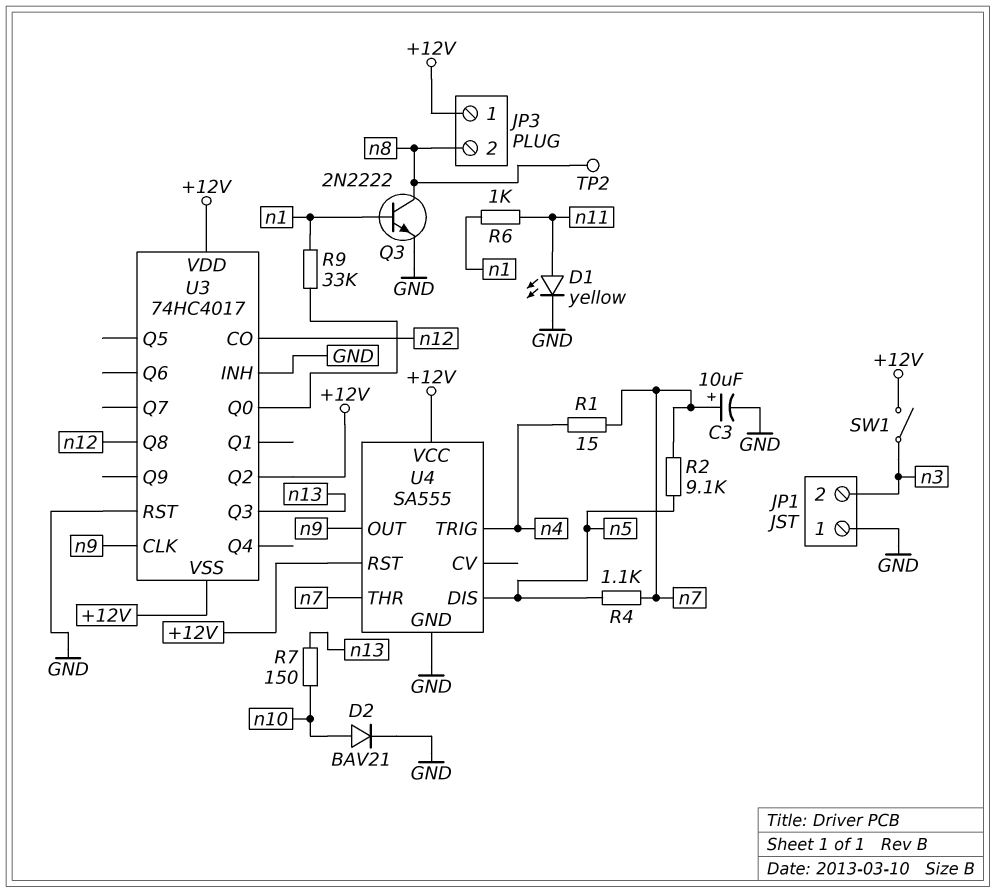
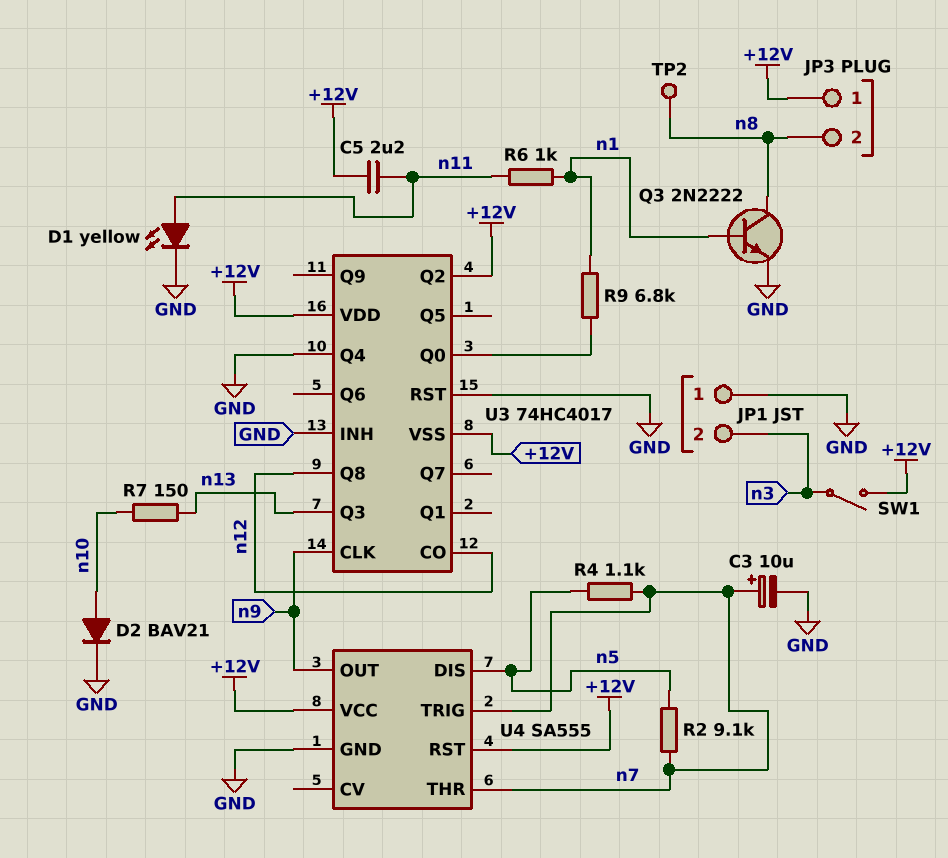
C5: none -> 2.2uF (+12V, n11)
R1: 15 (n4, n7) -> none
R9: 33k (U3/Q0, n1) -> 6.8k (U3/Q0, n1)
U3 pin Q4: none -> GND
U4 pin TRIG: n4 -> n7

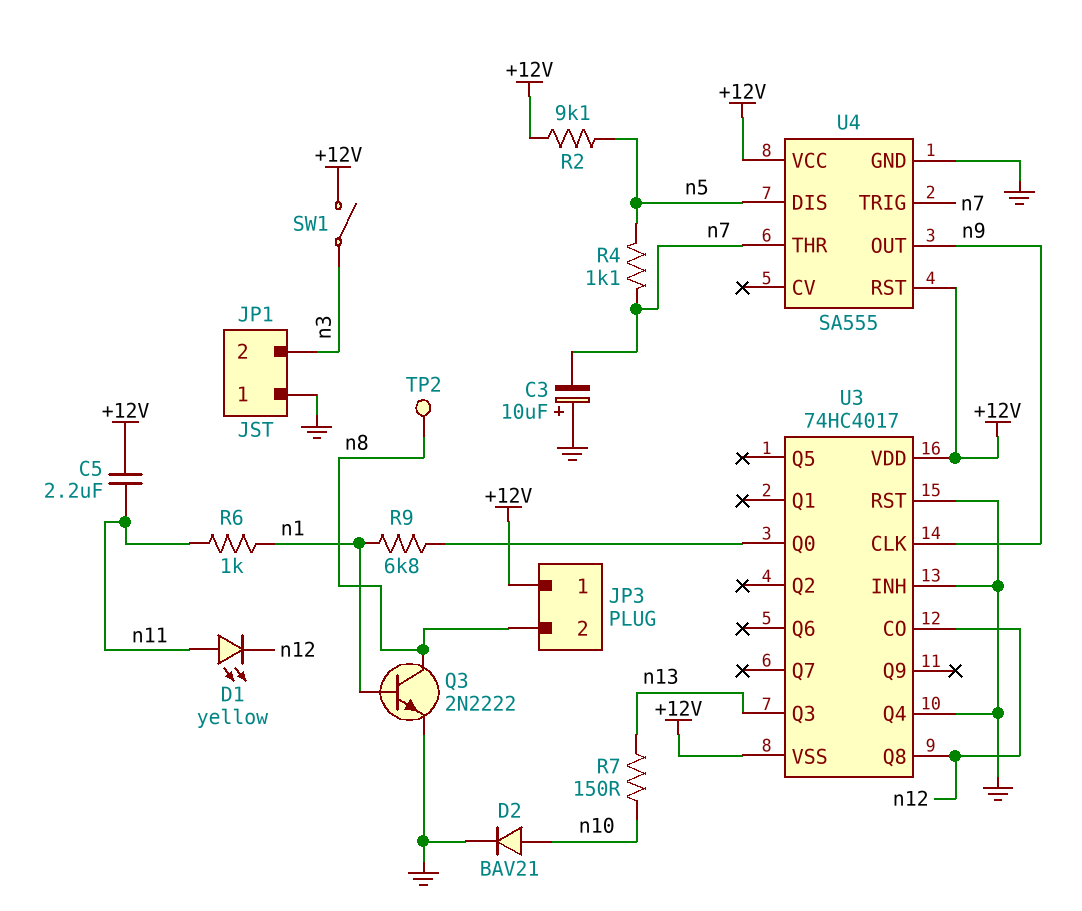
C3: 10uF (plus n7, minus GND) -> 10uF (plus GND, minus n7)
D1: LED yellow (A n11, K GND) -> LED yellow (A n11, K n12)
R2: 9.1k (n5, n7) -> 9.1k (+12V, n5)
U3 pin Q2: +12V -> none

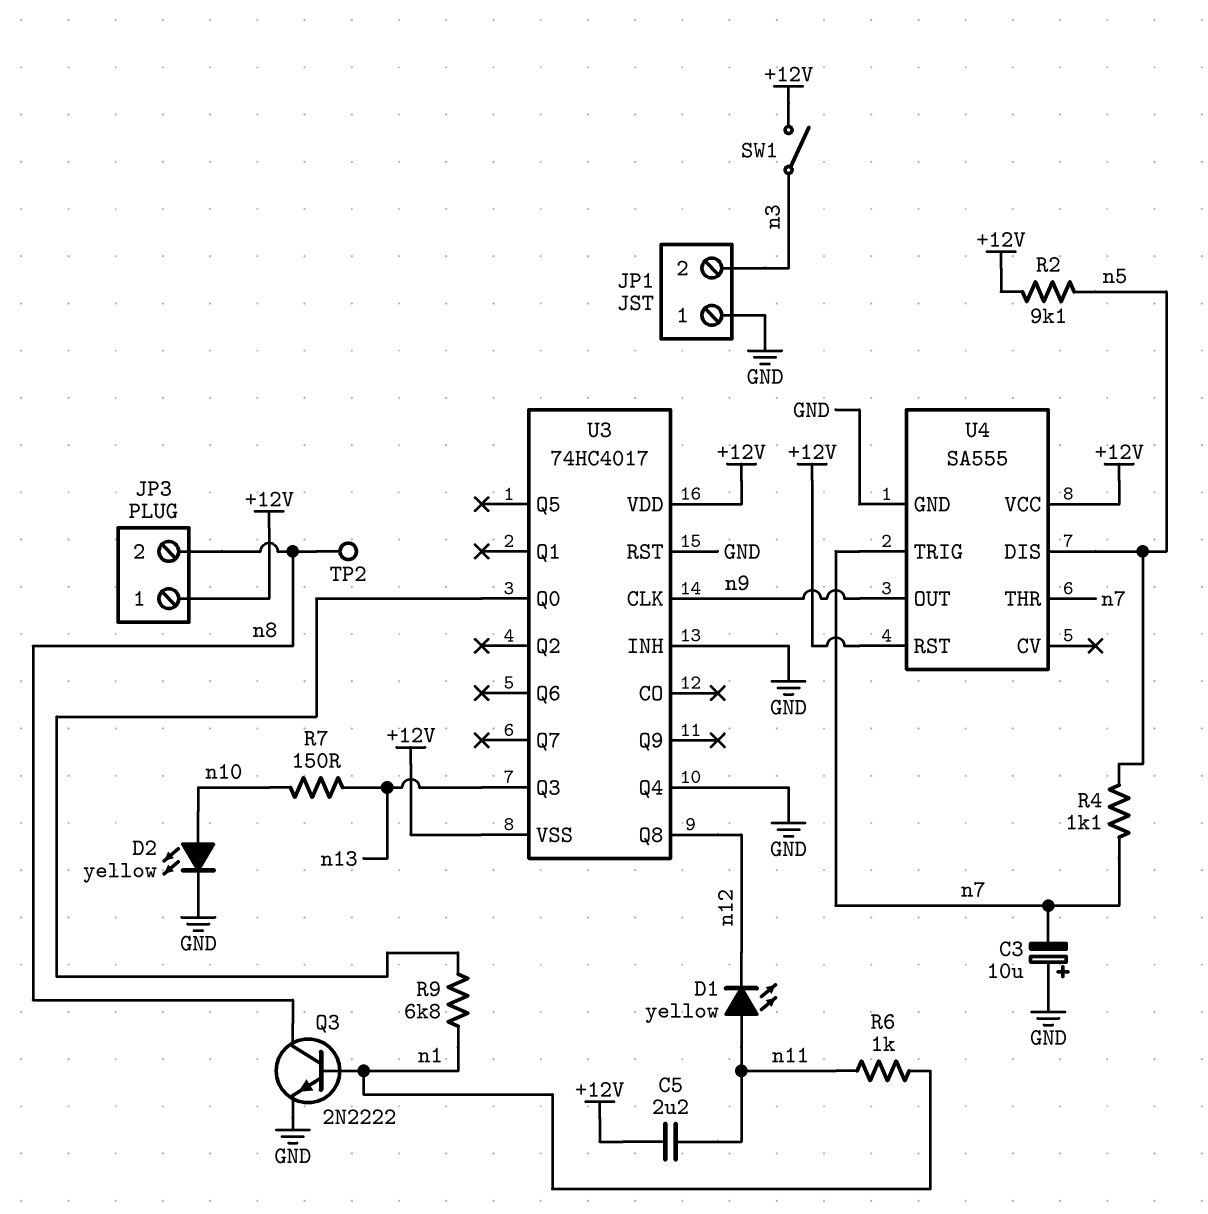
D2: diode BAV21 (A n10, K GND) -> LED yellow (A n10, K GND)
U3 pin CO: n12 -> none

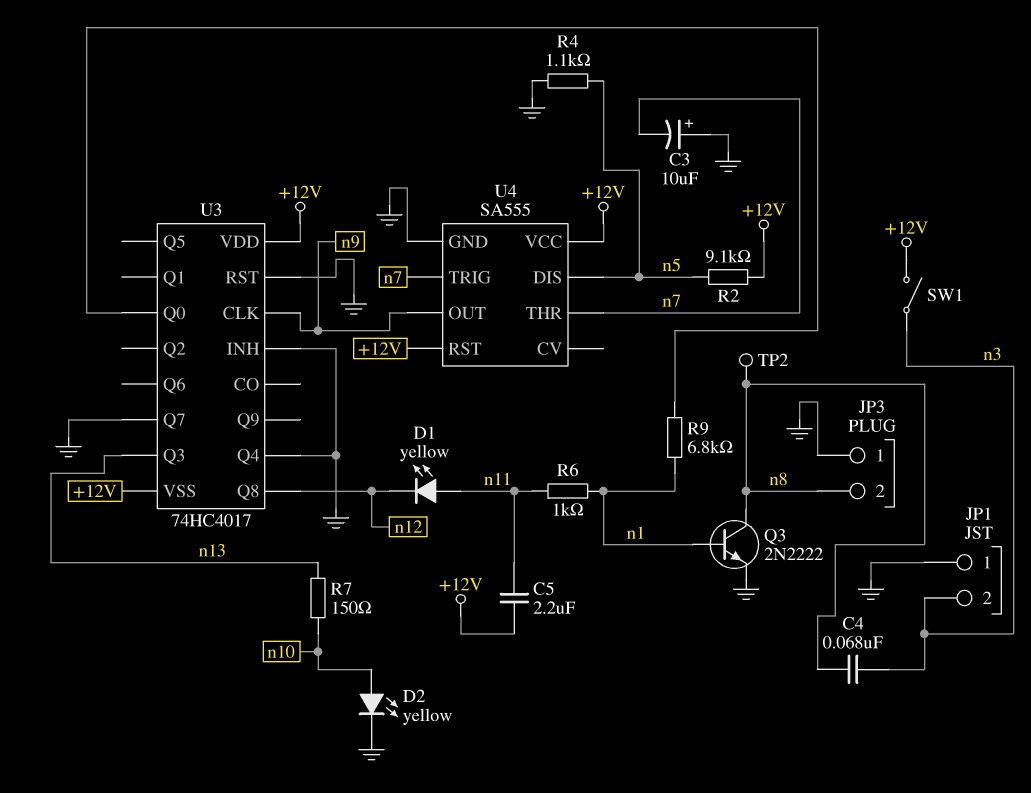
C4: none -> 68nF (n3, n8)
JP3 pin 1: +12V -> GND
R4: 1.1k (n5, n7) -> 1.1k (GND, n5)
U3 pin Q7: none -> GND

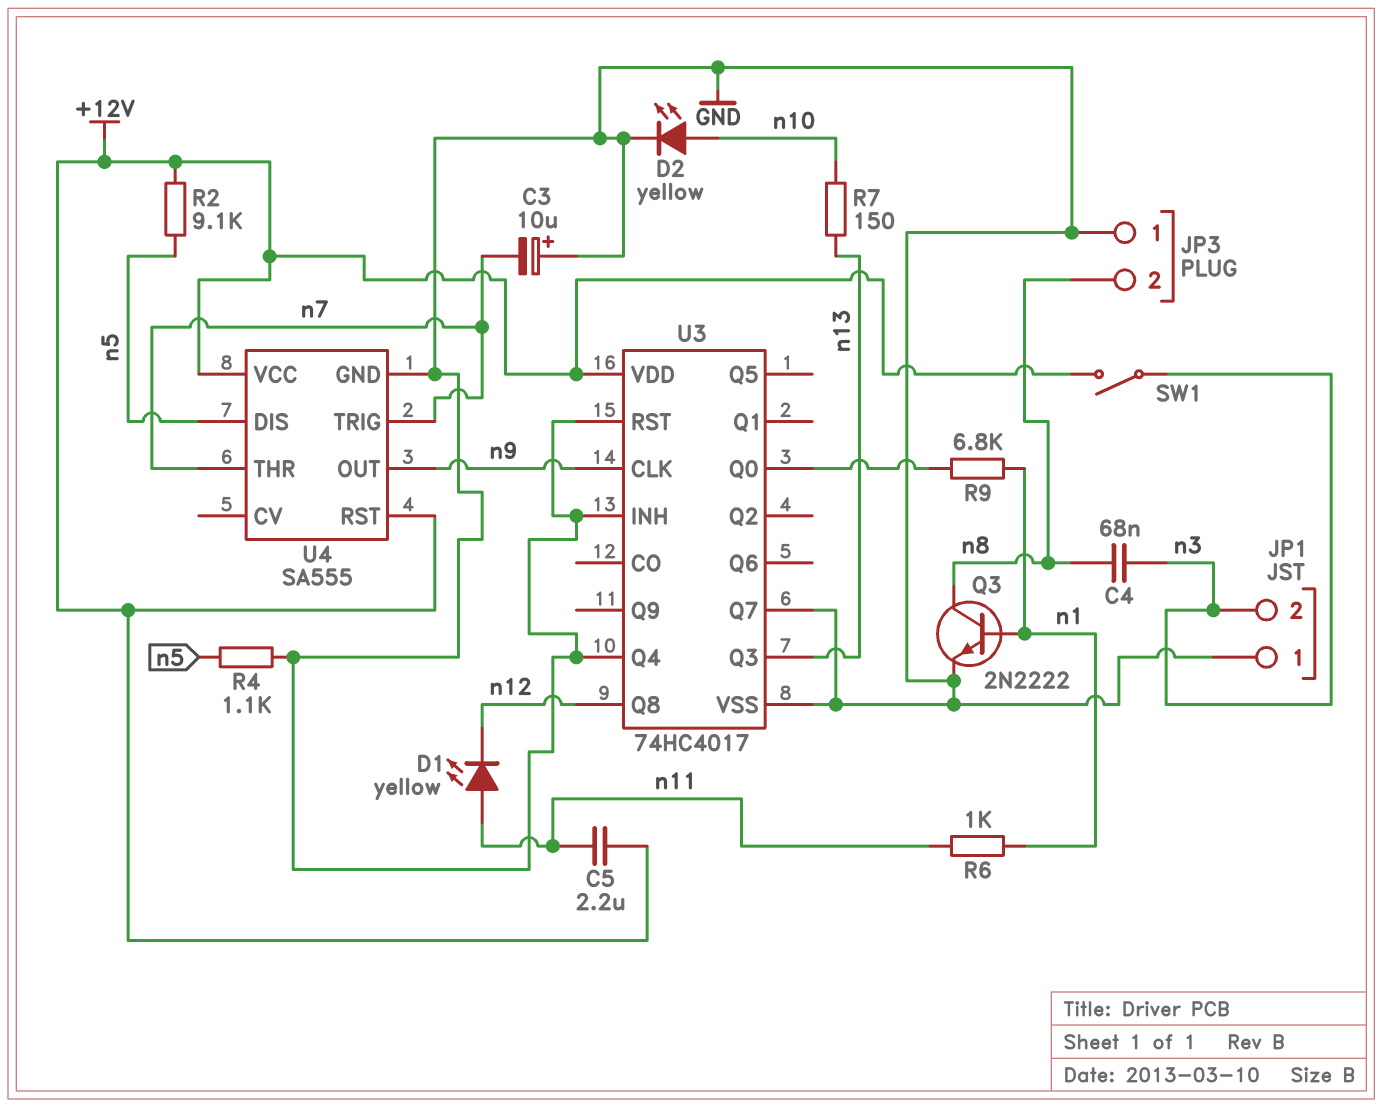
TP2: test point (n8) -> none
U3 pin VSS: +12V -> GND

